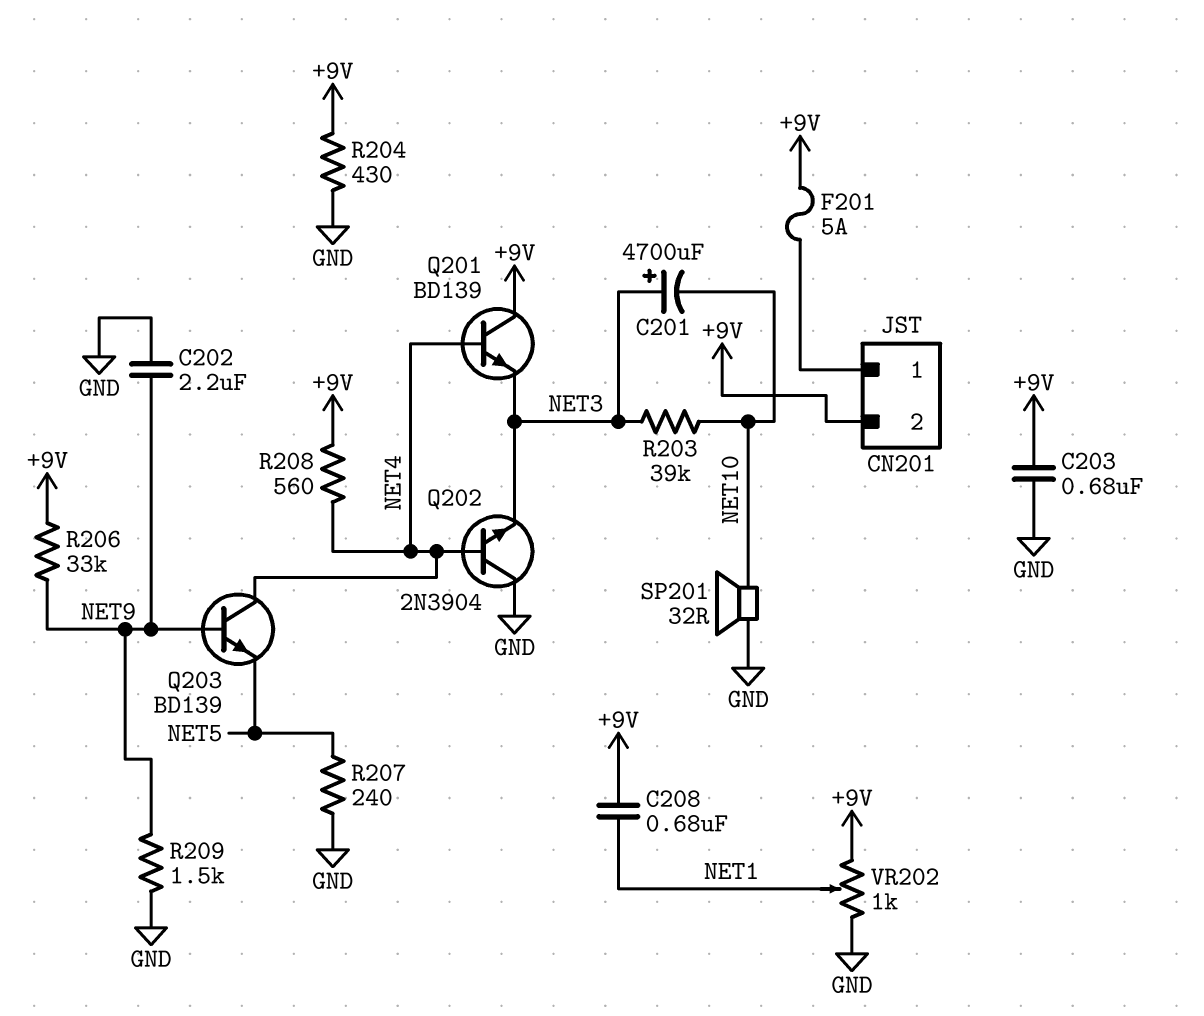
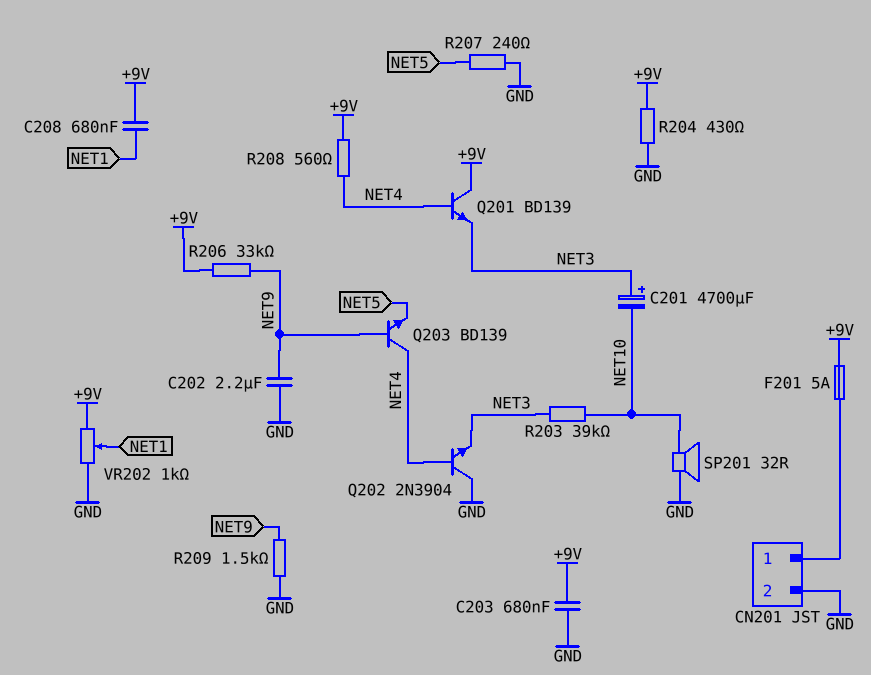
CN201 pin 2: +9V -> GND

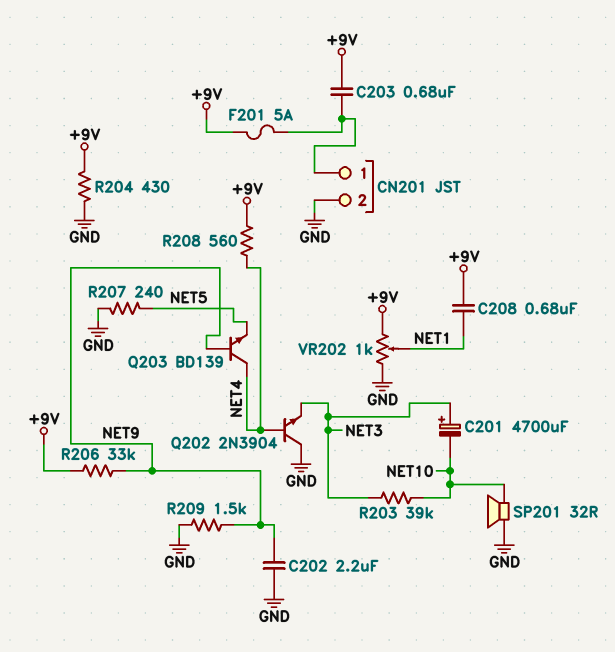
C203: 680nF (+9V, GND) -> 680nF (+9V, CN201/1)
Q201: NPN BD139 (B NET4, C +9V, E NET3) -> none

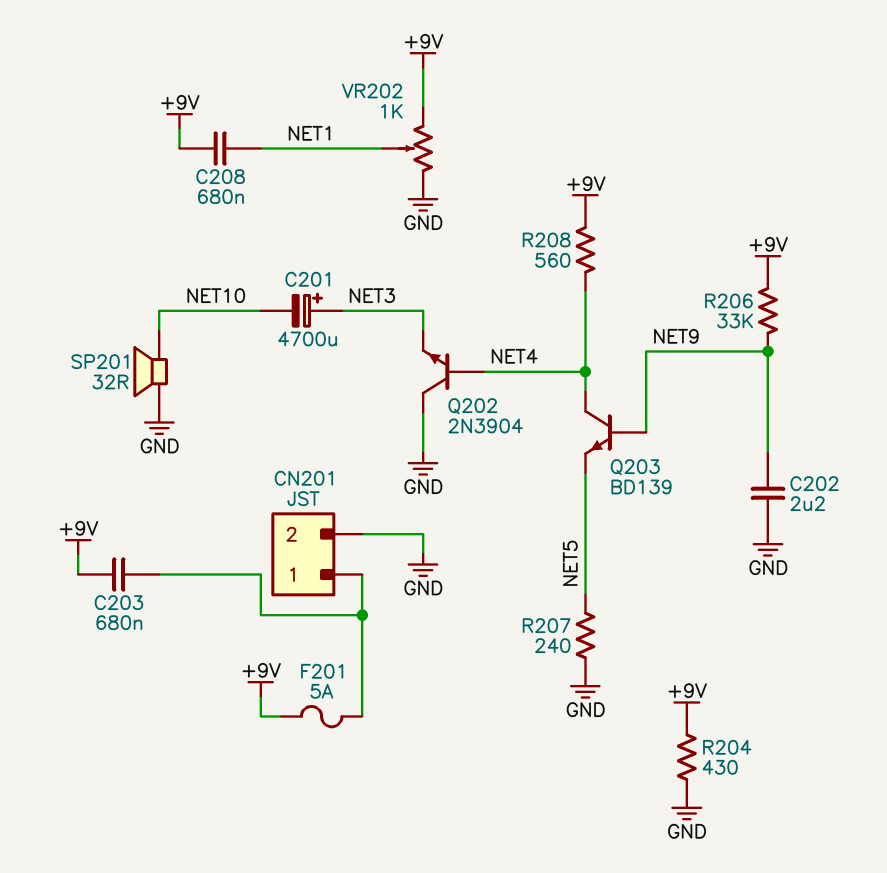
R203: 39k (NET3, NET10) -> none
R209: 1.5k (GND, NET9) -> none

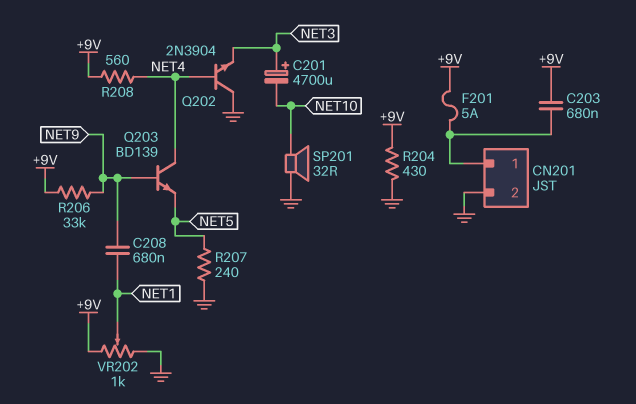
C202: 2.2uF (GND, NET9) -> none
C208: 680nF (+9V, NET1) -> 680nF (NET1, NET9)

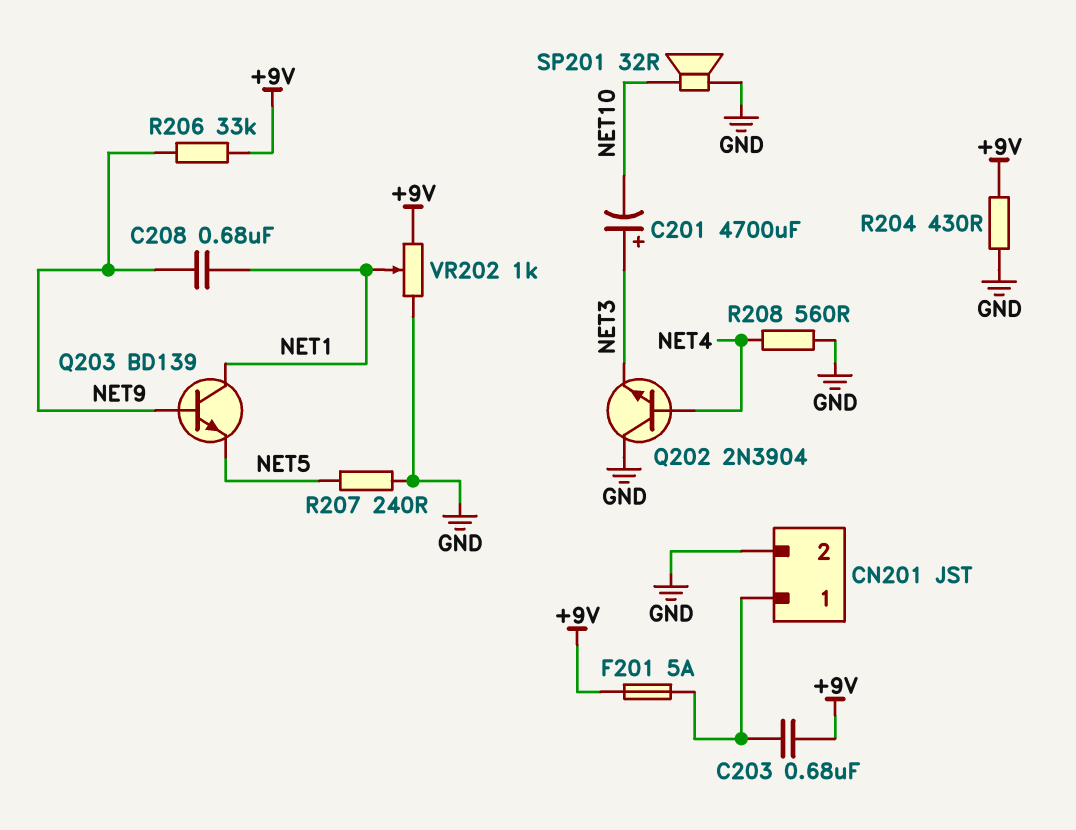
Q203: NPN BD139 (B NET9, C NET4, E NET5) -> NPN BD139 (B NET9, C NET1, E NET5)
R208: 560 (+9V, NET4) -> 560 (GND, NET4)

